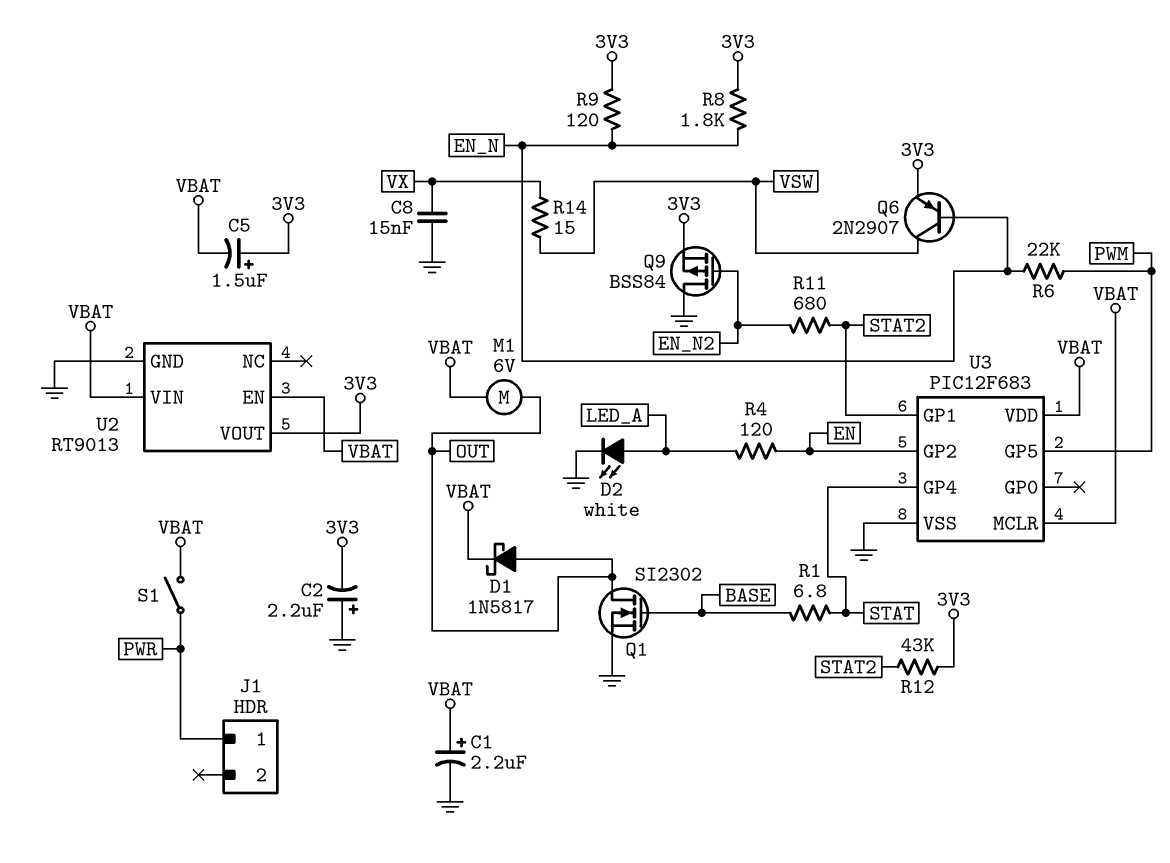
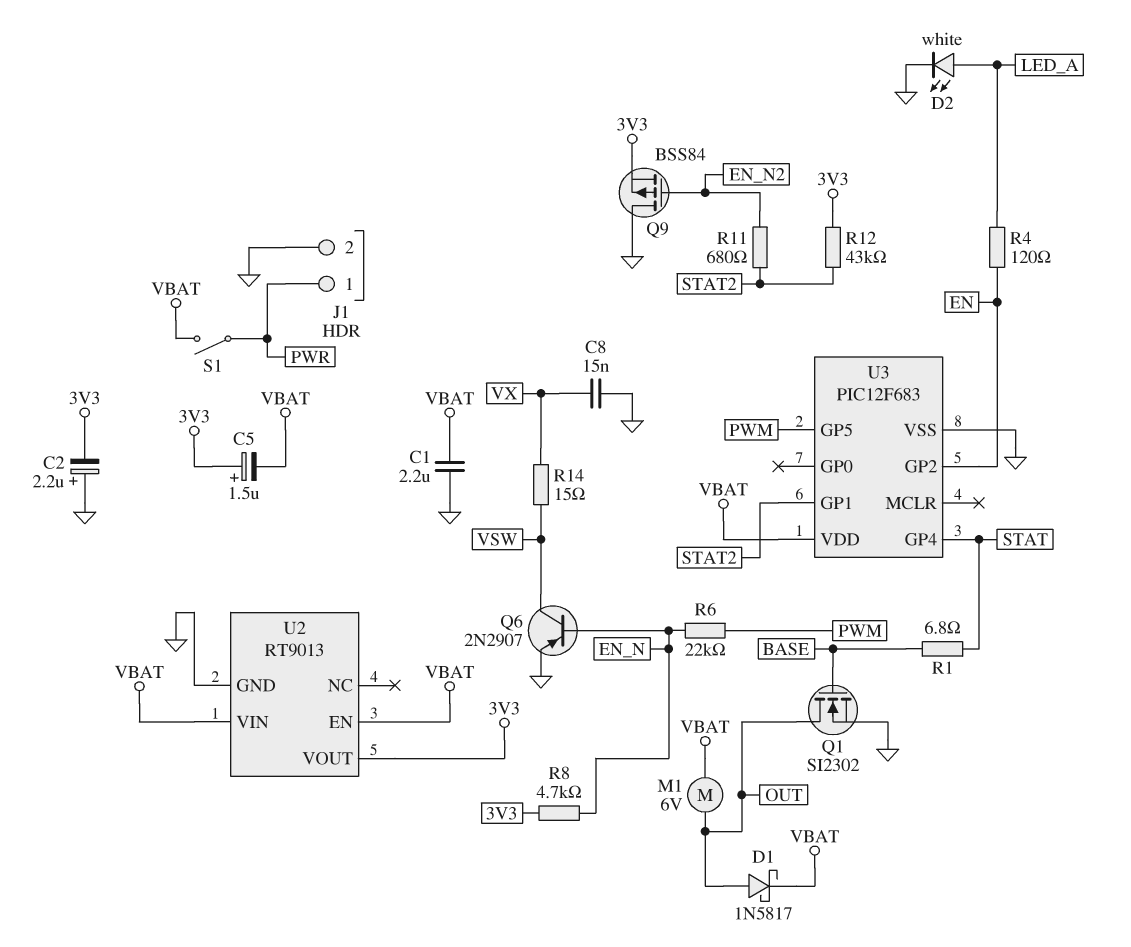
C1: 2.2uF (plus VBAT, minus GND) -> 2.2uF (GND, VBAT)
J1 pin 2: none -> GND
Q6: PNP 2N2907 (B EN_N, C VSW, E 3V3) -> PNP 2N2907 (B EN_N, C VSW, E GND)
R8: 1.8k (3V3, EN_N) -> 4.7k (3V3, EN_N)
R9: 120 (3V3, EN_N) -> none
U3 pin MCLR: VBAT -> none

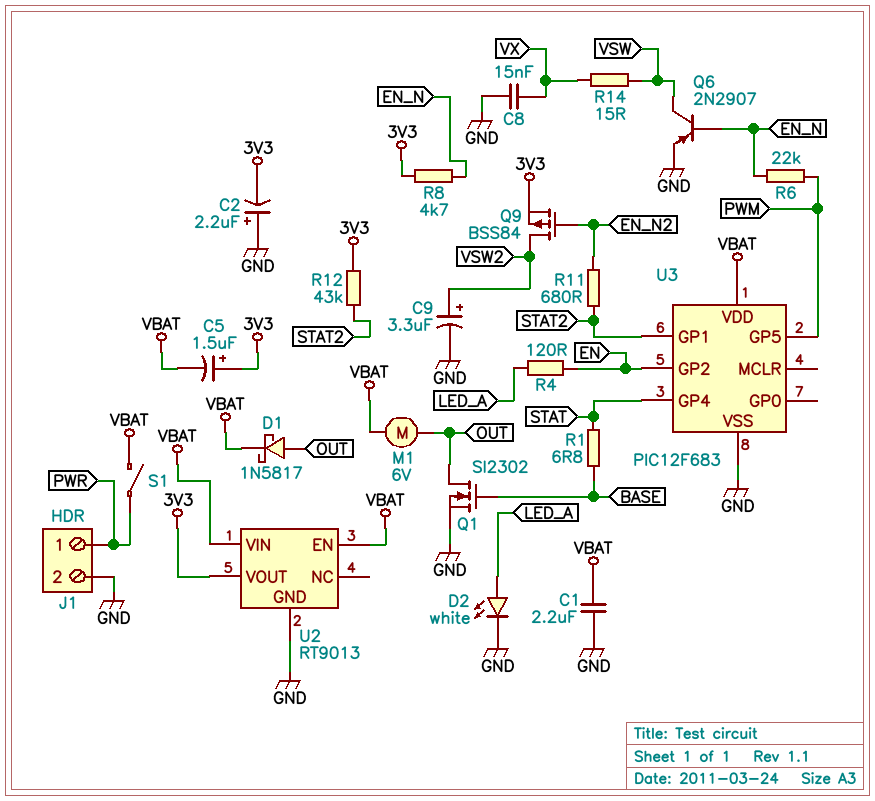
C9: none -> 3.3uF (plus VSW2, minus GND)
Q9: PMOS BSS84 (G EN_N2, D GND, S 3V3) -> PMOS BSS84 (G EN_N2, D VSW2, S 3V3)

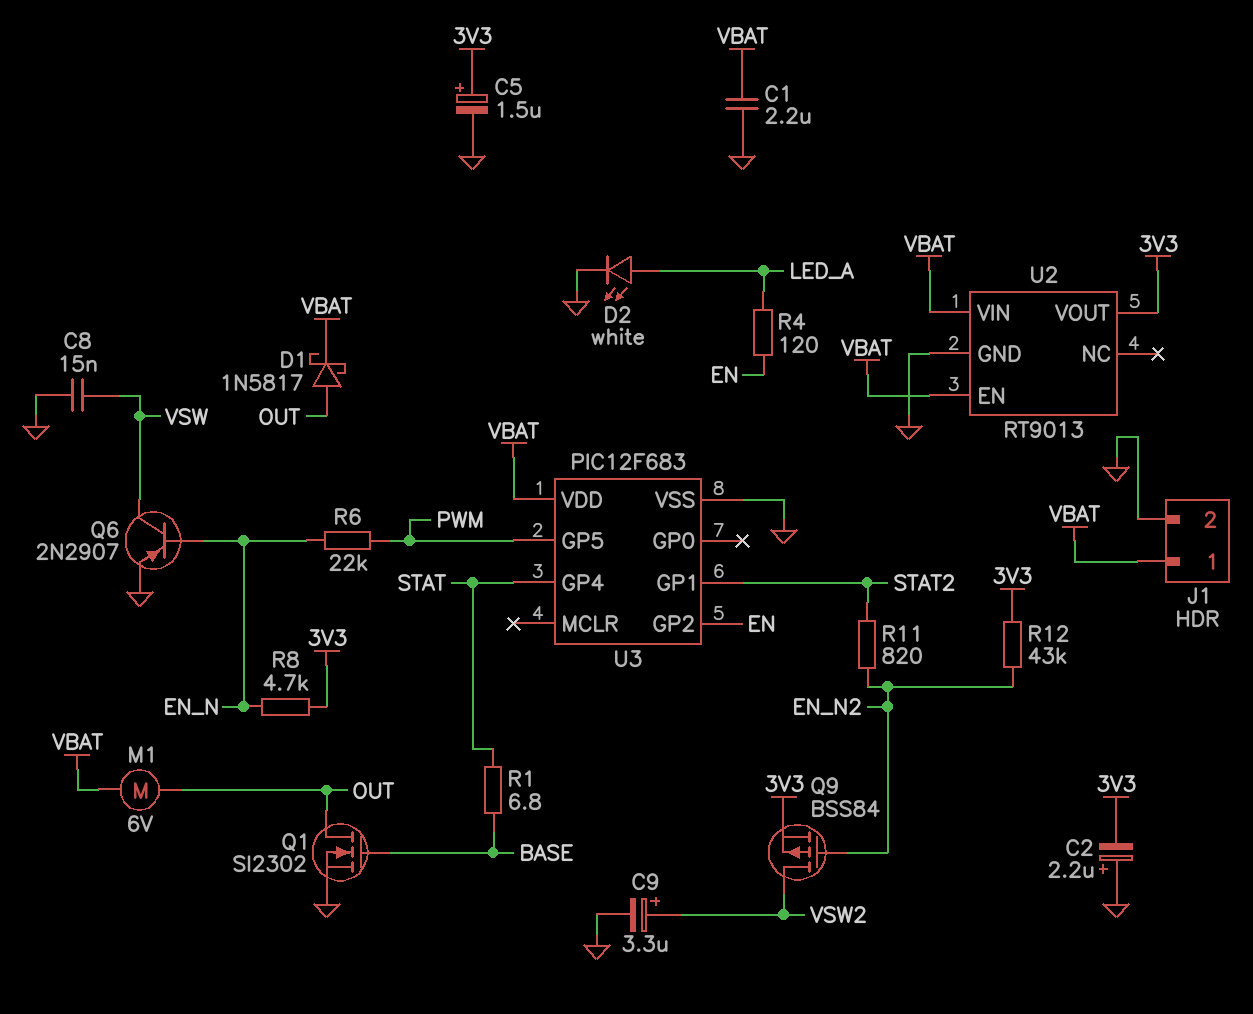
C5: 1.5uF (plus 3V3, minus VBAT) -> 1.5uF (plus 3V3, minus GND)
C8: 15nF (GND, VX) -> 15nF (GND, VSW)
J1 pin 1: PWR -> VBAT
R11: 680 (EN_N2, STAT2) -> 820 (EN_N2, STAT2)
R12: 43k (3V3, STAT2) -> 43k (3V3, EN_N2)
R14: 15 (VSW, VX) -> none
S1: switch (PWR, VBAT) -> none

